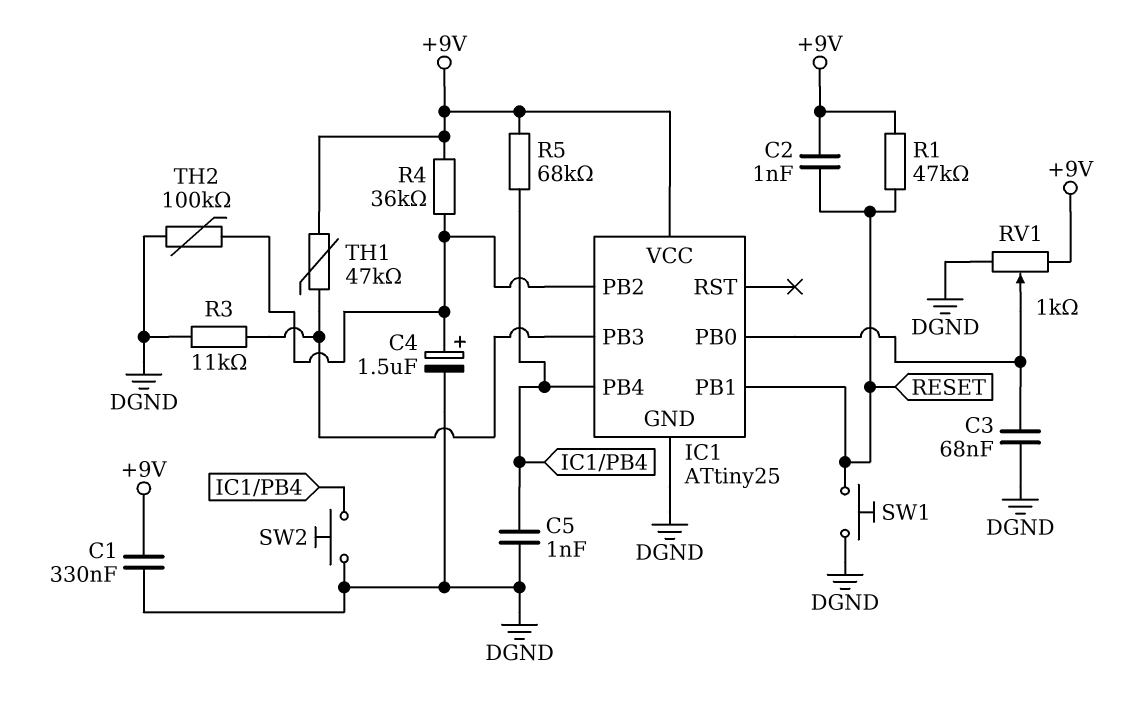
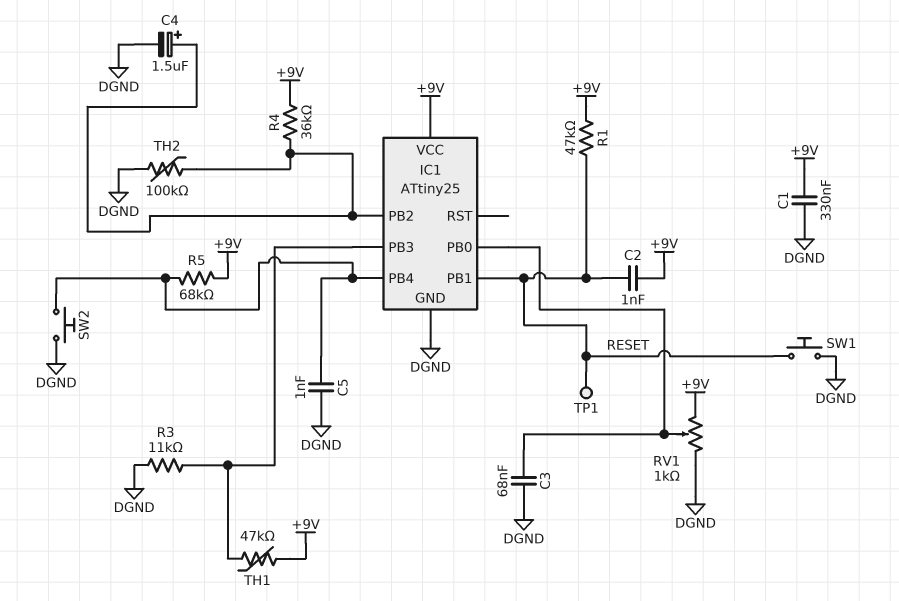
TP1: none -> test point (RESET)

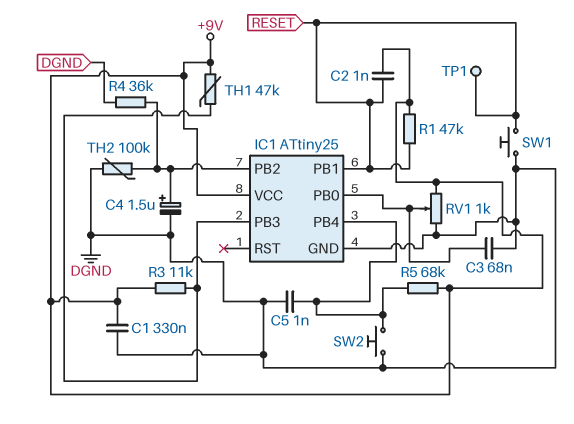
R3: 11k (DGND, IC1/PB3) -> 11k (+9V, IC1/PB3)
R4: 36k (+9V, IC1/PB2) -> 36k (DGND, IC1/PB2)

